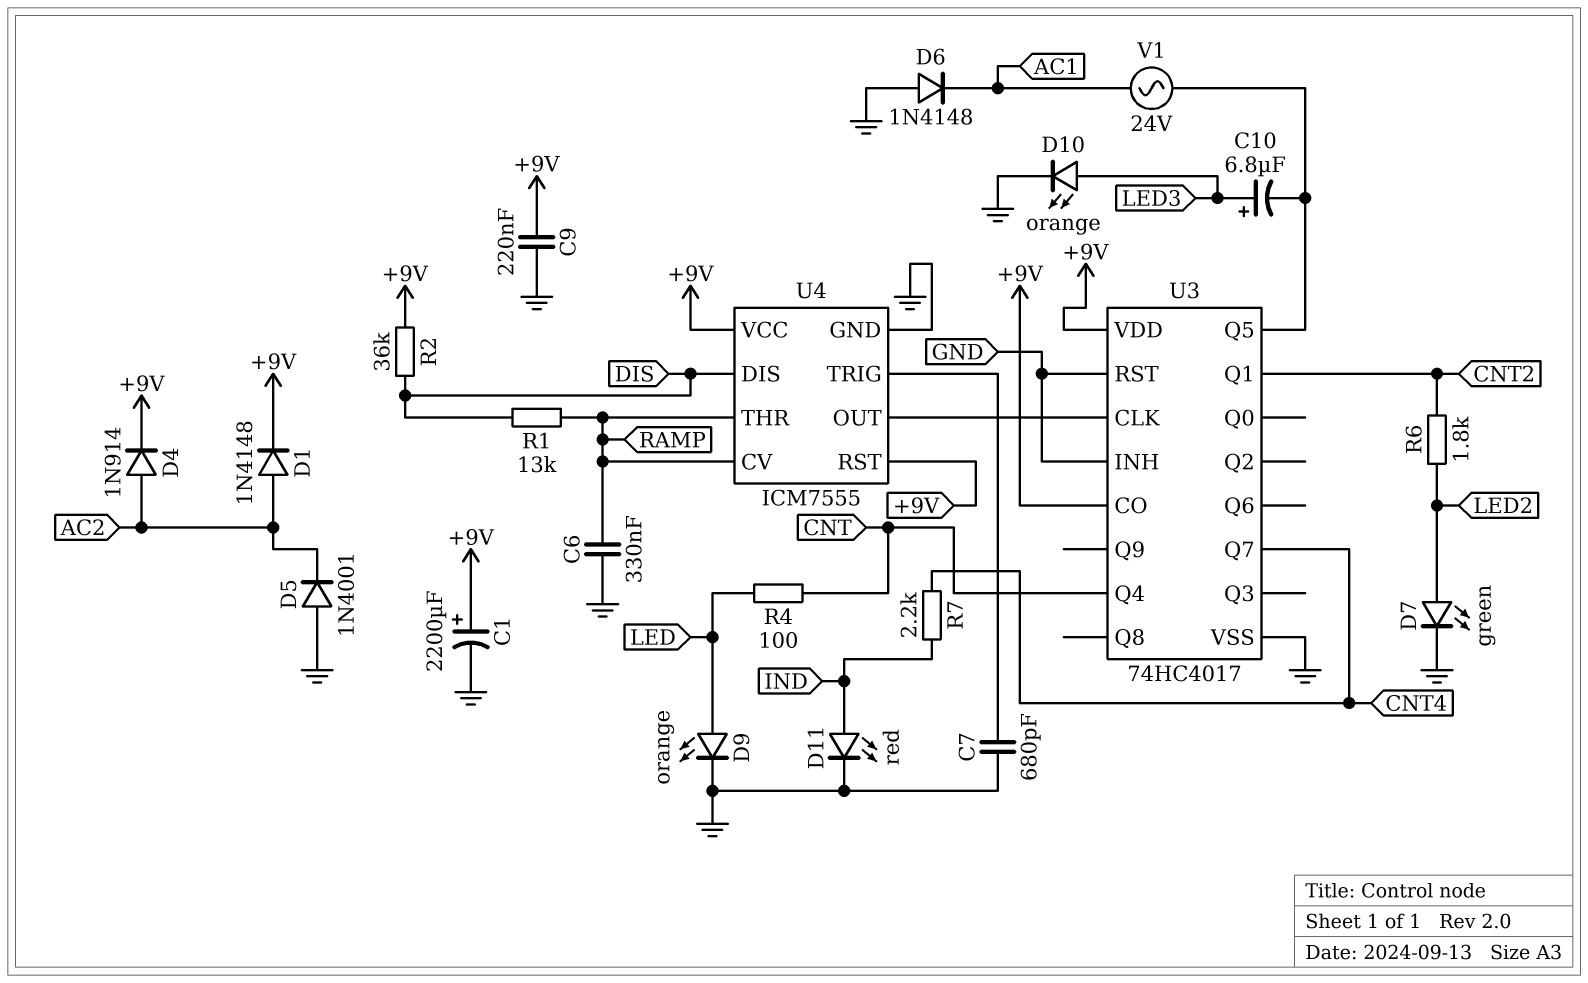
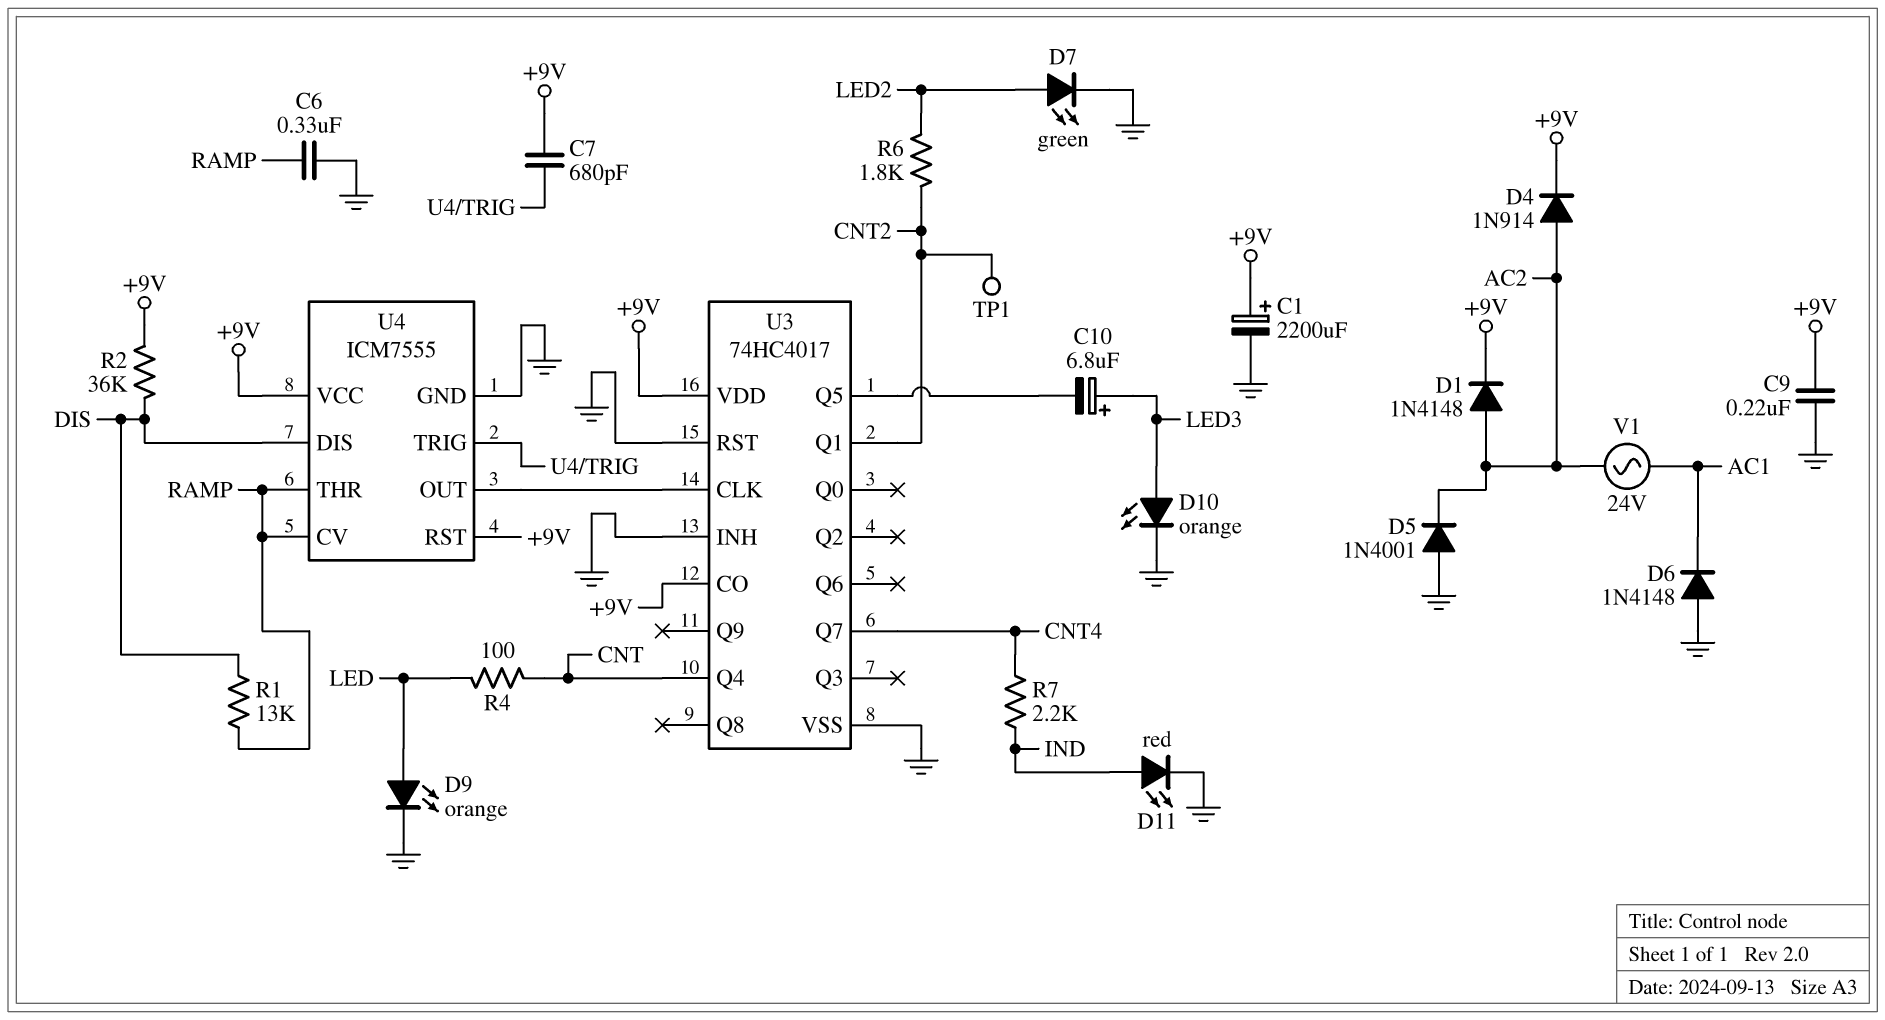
C7: 680pF (GND, U4/TRIG) -> 680pF (+9V, U4/TRIG)
TP1: none -> test point (CNT2)
V1: AC 24V (AC1, U3/Q5) -> AC 24V (AC1, AC2)

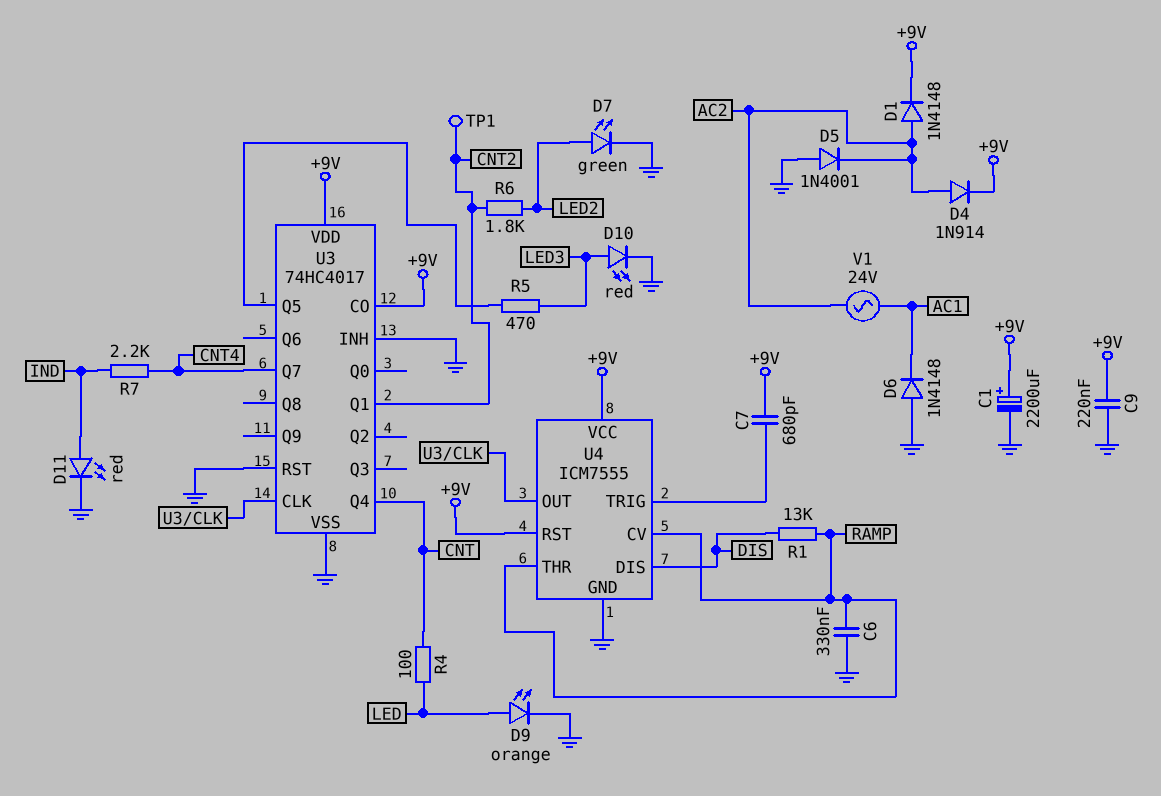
C10: 6.8uF (plus LED3, minus U3/Q5) -> none
D10: LED orange (A LED3, K GND) -> LED red (A LED3, K GND)
R2: 36k (+9V, DIS) -> none
R5: none -> 470 (LED3, U3/Q5)

